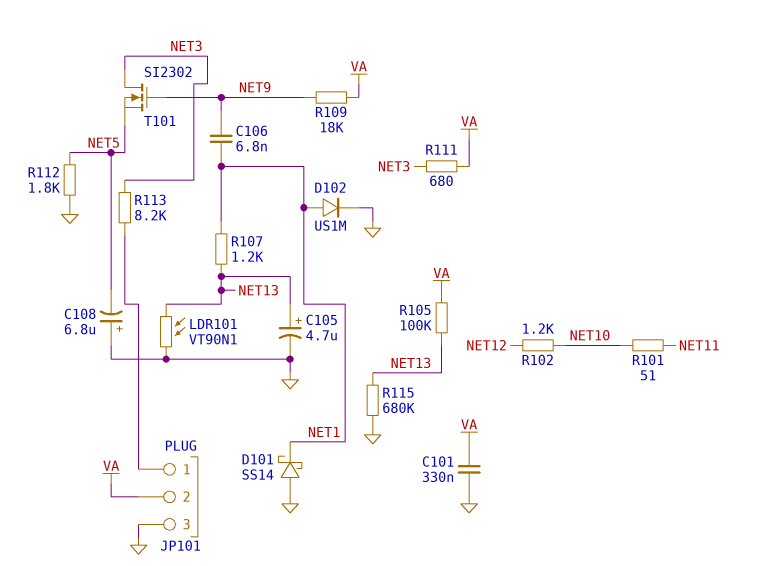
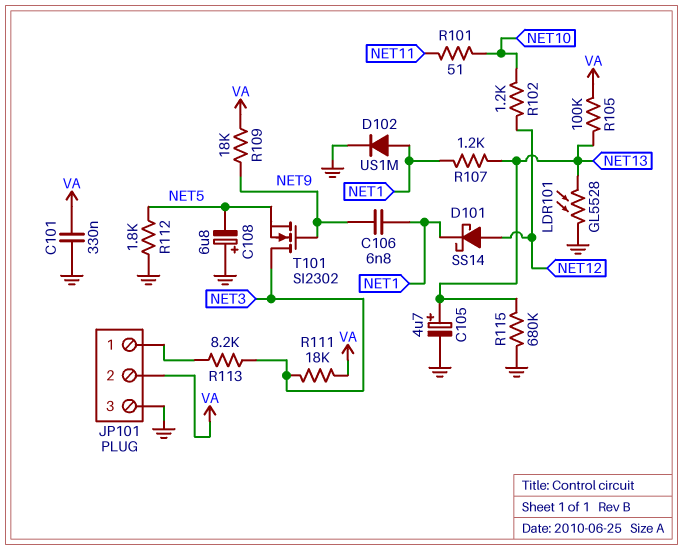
D101: schottky SS14 (A GND, K NET1) -> schottky SS14 (A NET12, K NET1)
LDR101: VT90N1 (GND, NET13) -> GL5528 (GND, NET13)
R111: 680 (NET3, VA) -> 18k (NET3, VA)

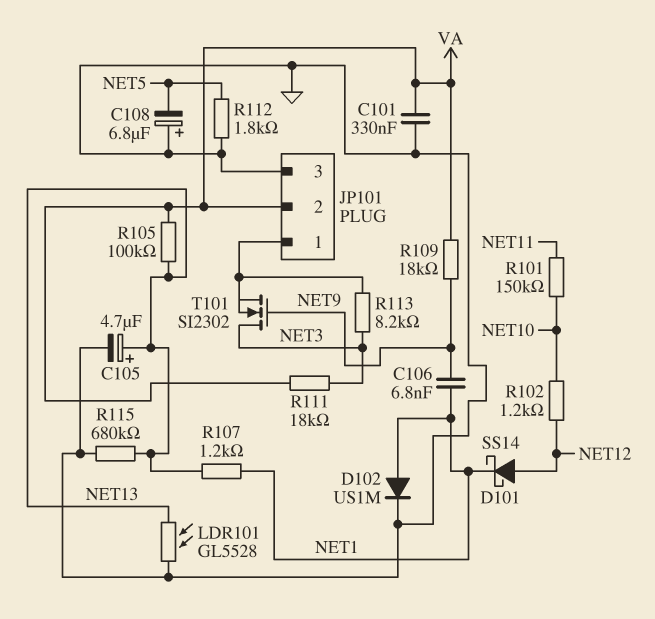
R101: 51 (NET10, NET11) -> 150k (NET10, NET11)
T101: NMOS SI2302 (G NET9, D NET3, S NET5) -> NMOS SI2302 (G NET9, D NET3, S JP101/1)

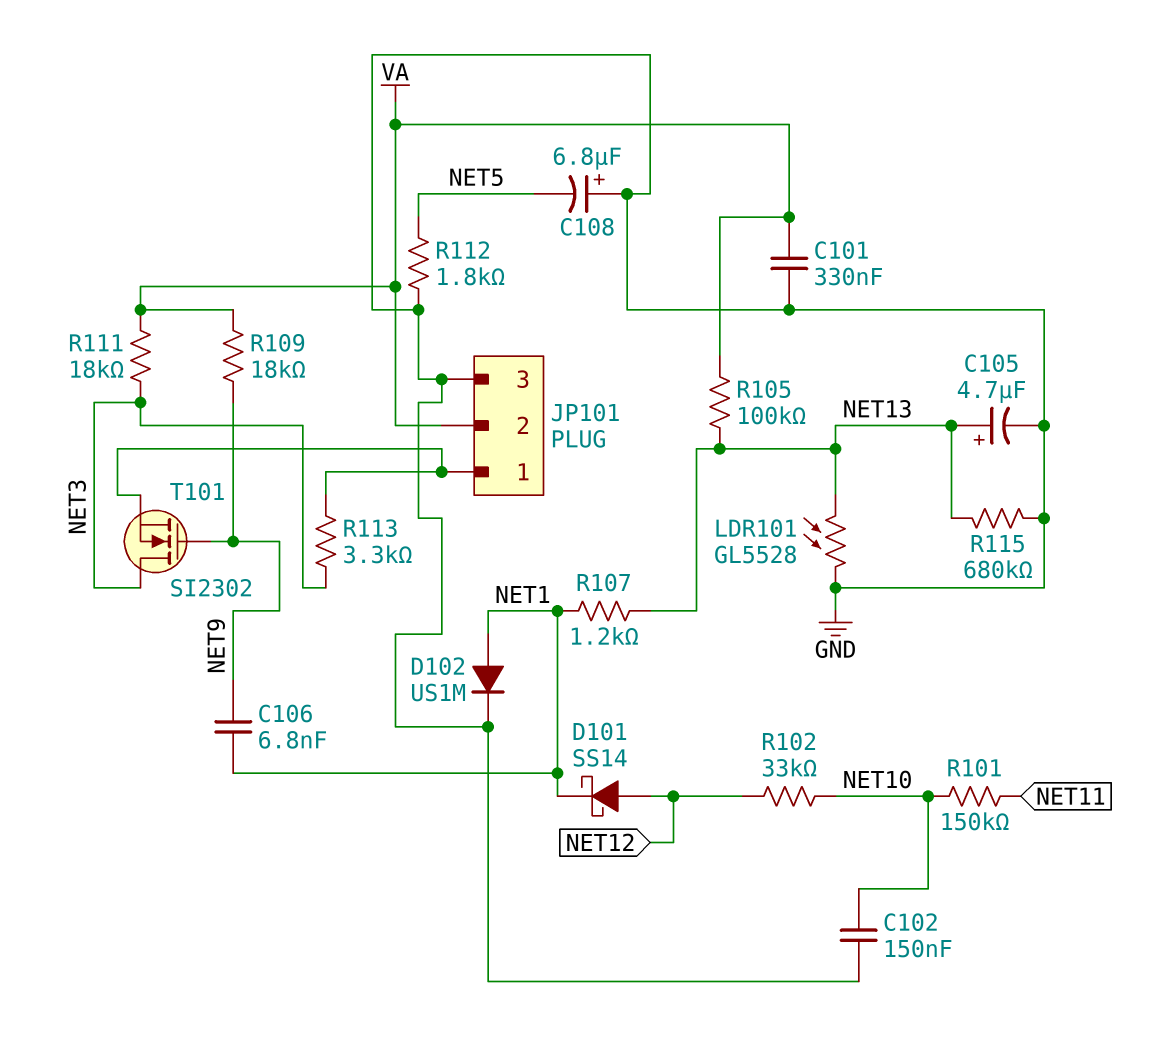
C102: none -> 150nF (GND, NET10)
R102: 1.2k (NET10, NET12) -> 33k (NET10, NET12)
R113: 8.2k (JP101/1, NET3) -> 3.3k (JP101/1, NET3)

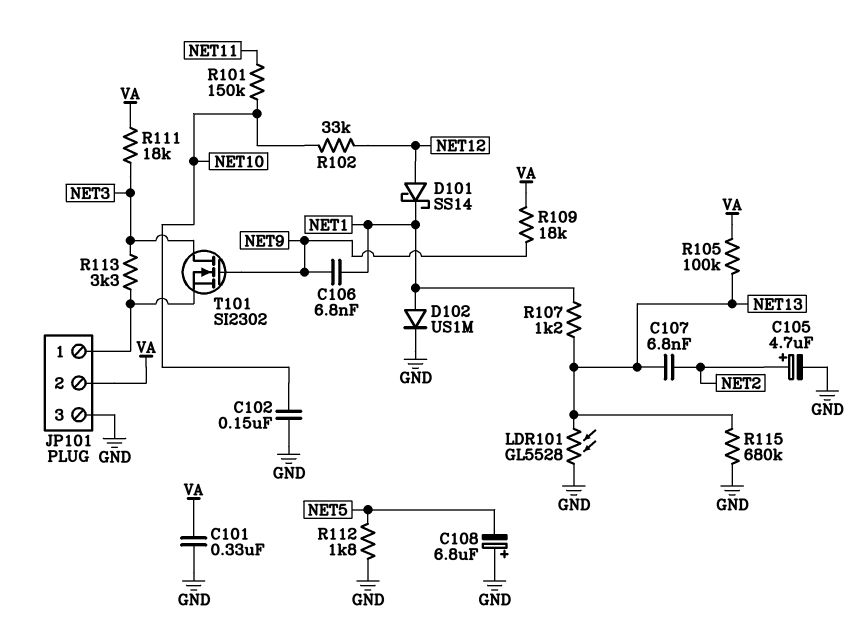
C105: 4.7uF (plus NET13, minus GND) -> 4.7uF (plus NET2, minus GND)
C107: none -> 6.8nF (NET2, NET13)

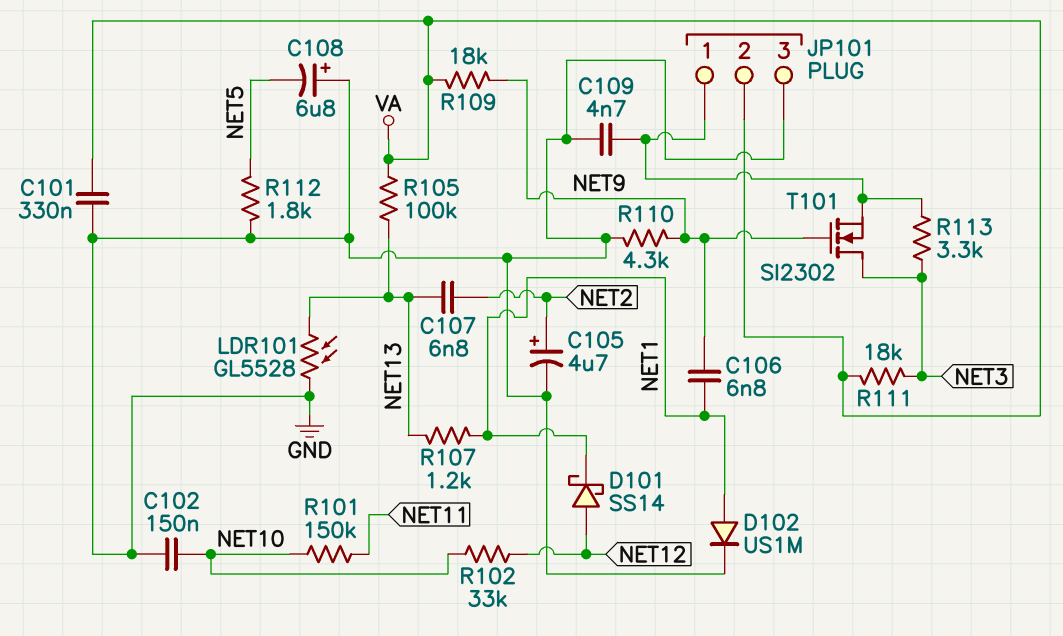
C109: none -> 4.7nF (GND, JP101/1)
R110: none -> 4.3k (GND, NET9)
R115: 680k (GND, NET13) -> none

